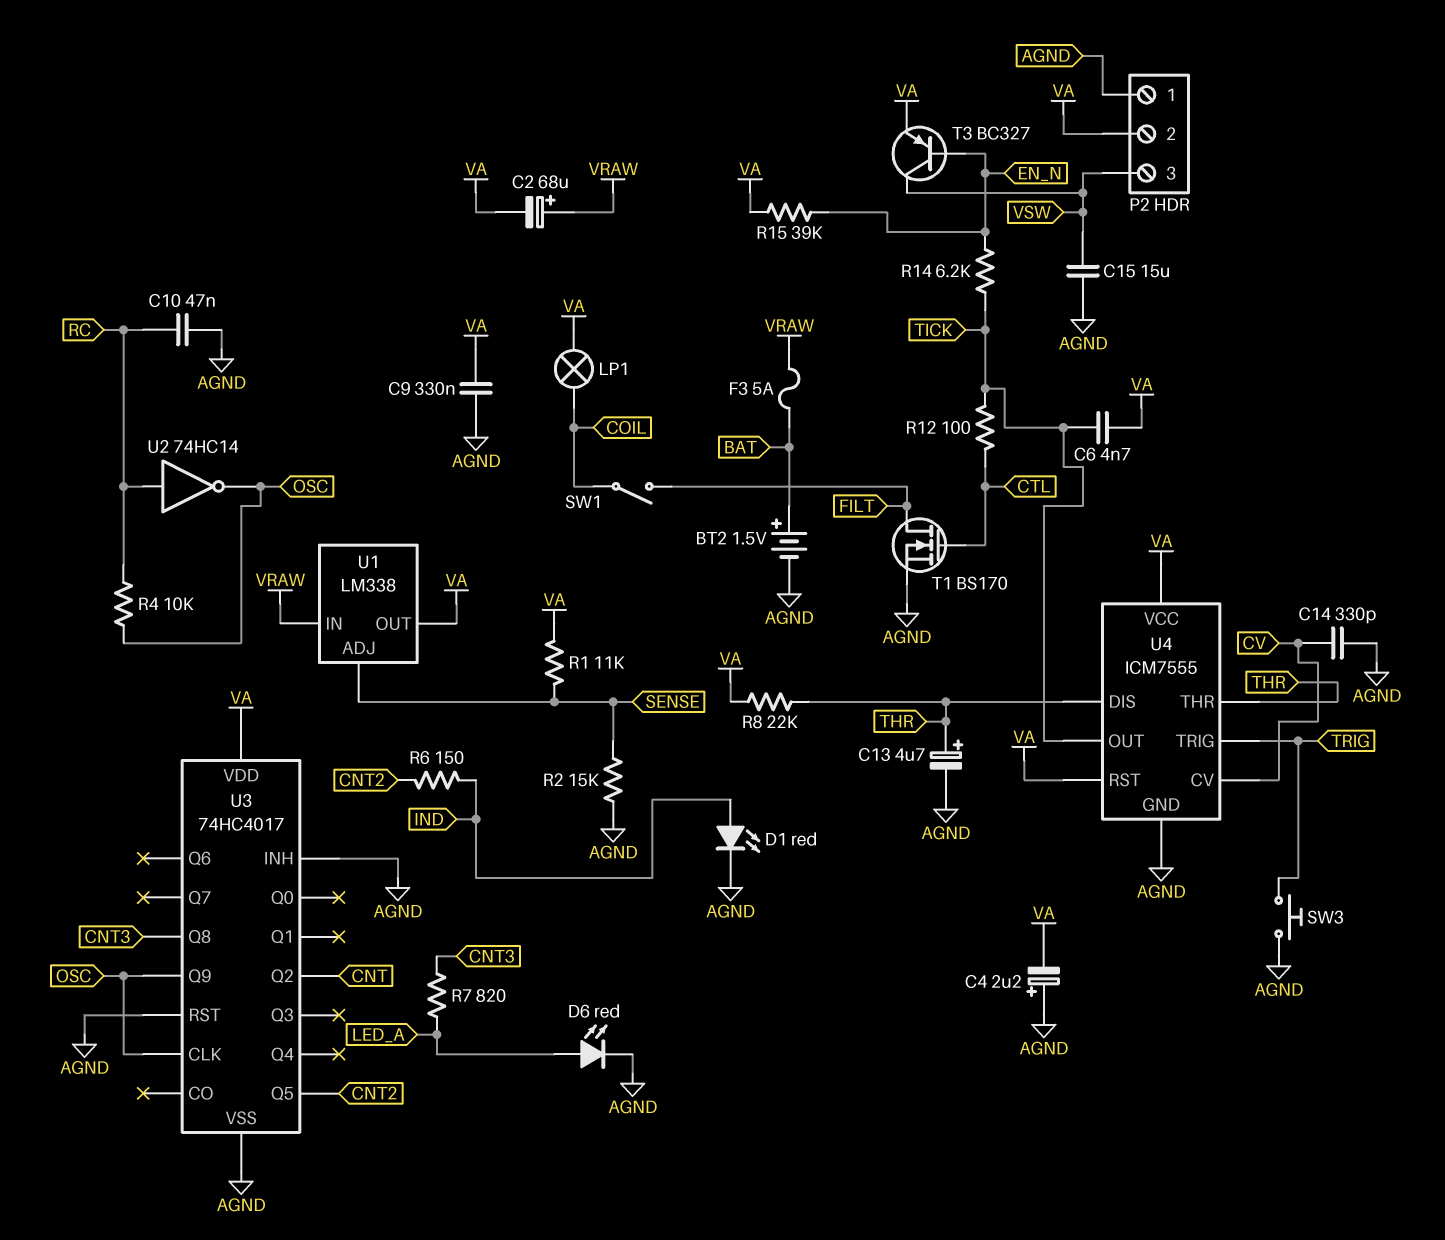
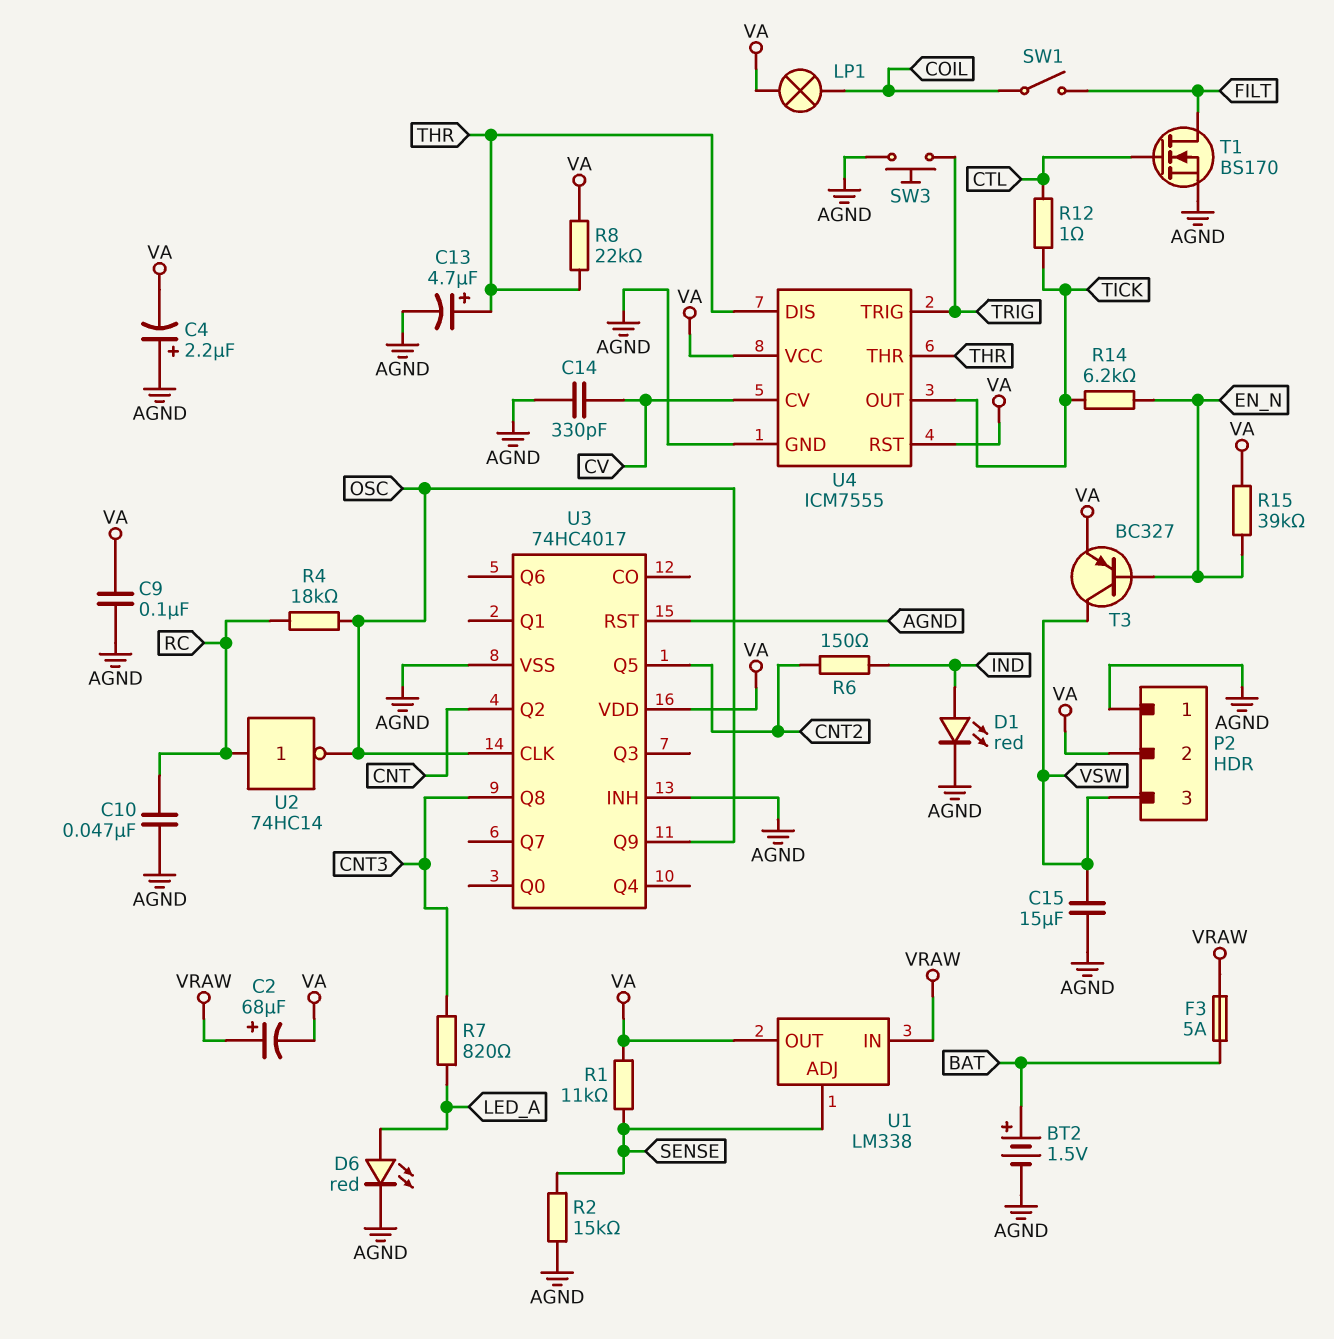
C6: 4.7nF (TICK, VA) -> none
C9: 330nF (AGND, VA) -> 100nF (AGND, VA)
R4: 10k (OSC, RC) -> 18k (OSC, RC)
R12: 100 (CTL, TICK) -> 1 (CTL, TICK)

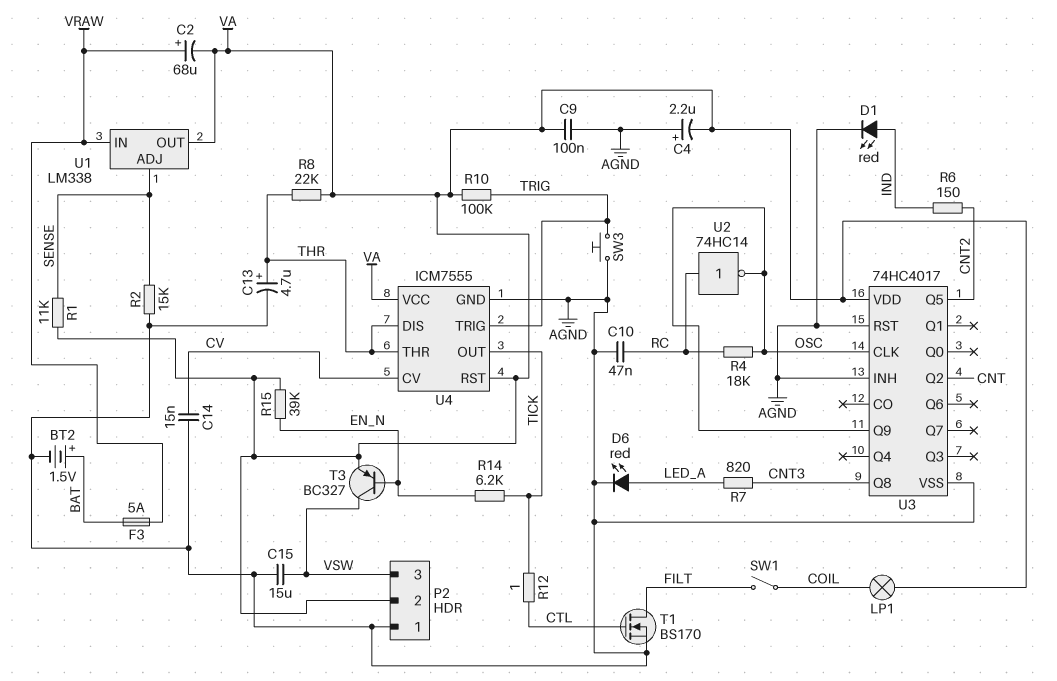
C14: 330pF (AGND, CV) -> 15nF (AGND, CV)
R10: none -> 100k (TRIG, VA)

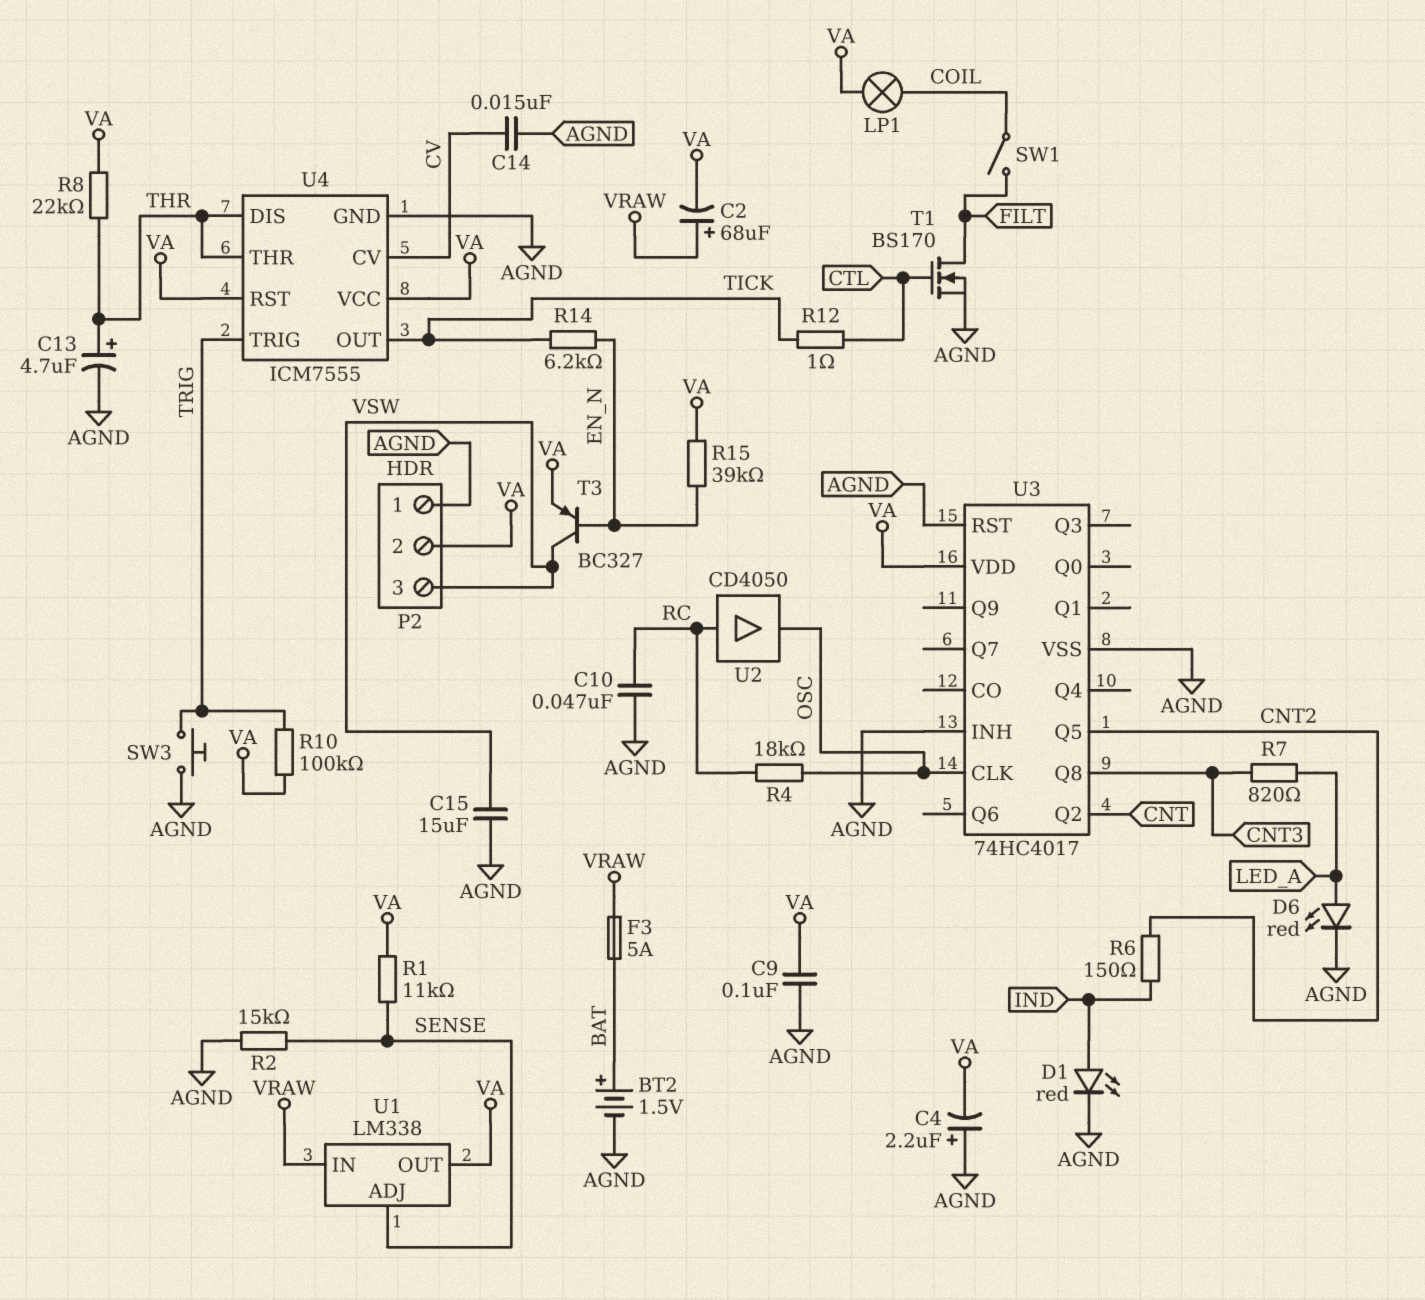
U2: NOT 74HC14 (in RC, out OSC) -> buffer CD4050 (in RC, out OSC)
U3 pin Q9: OSC -> none

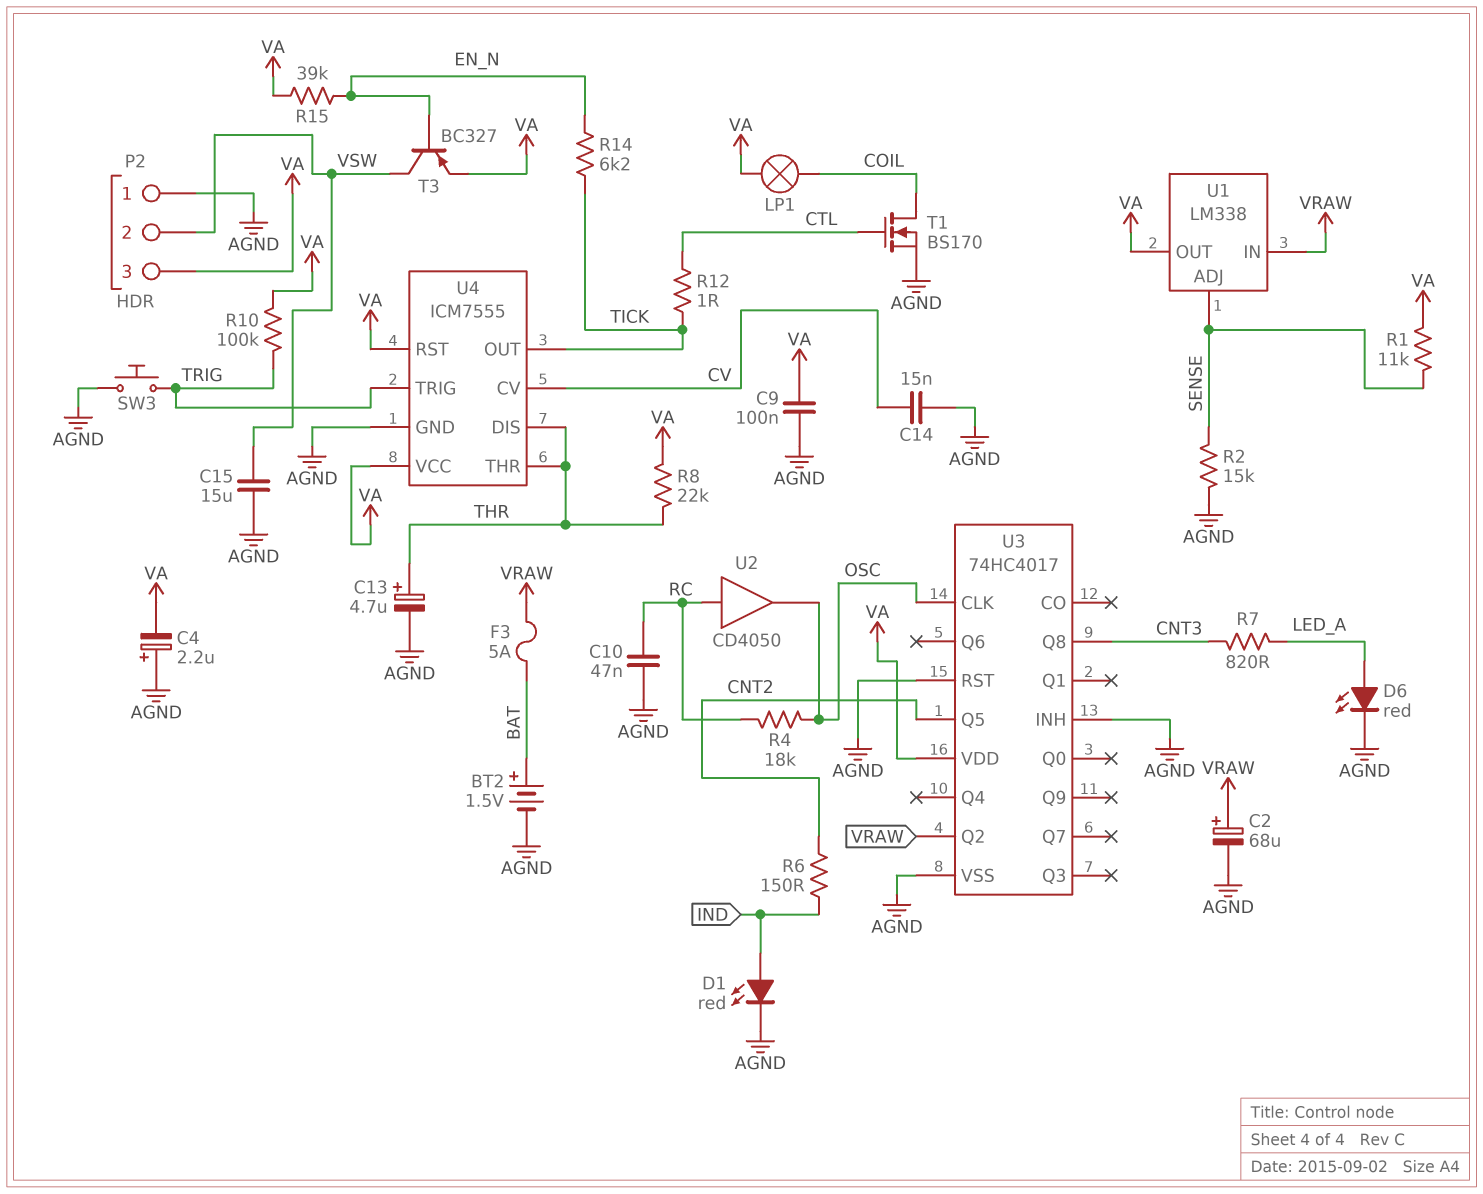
C2: 68uF (plus VRAW, minus VA) -> 68uF (plus VRAW, minus AGND)
P2 pin 2: VA -> VSW
P2 pin 3: VSW -> VA
SW1: switch (COIL, FILT) -> none
T1: NMOS BS170 (G CTL, D FILT, S AGND) -> NMOS BS170 (G CTL, D COIL, S AGND)
U3 pin Q2: CNT -> VRAW

